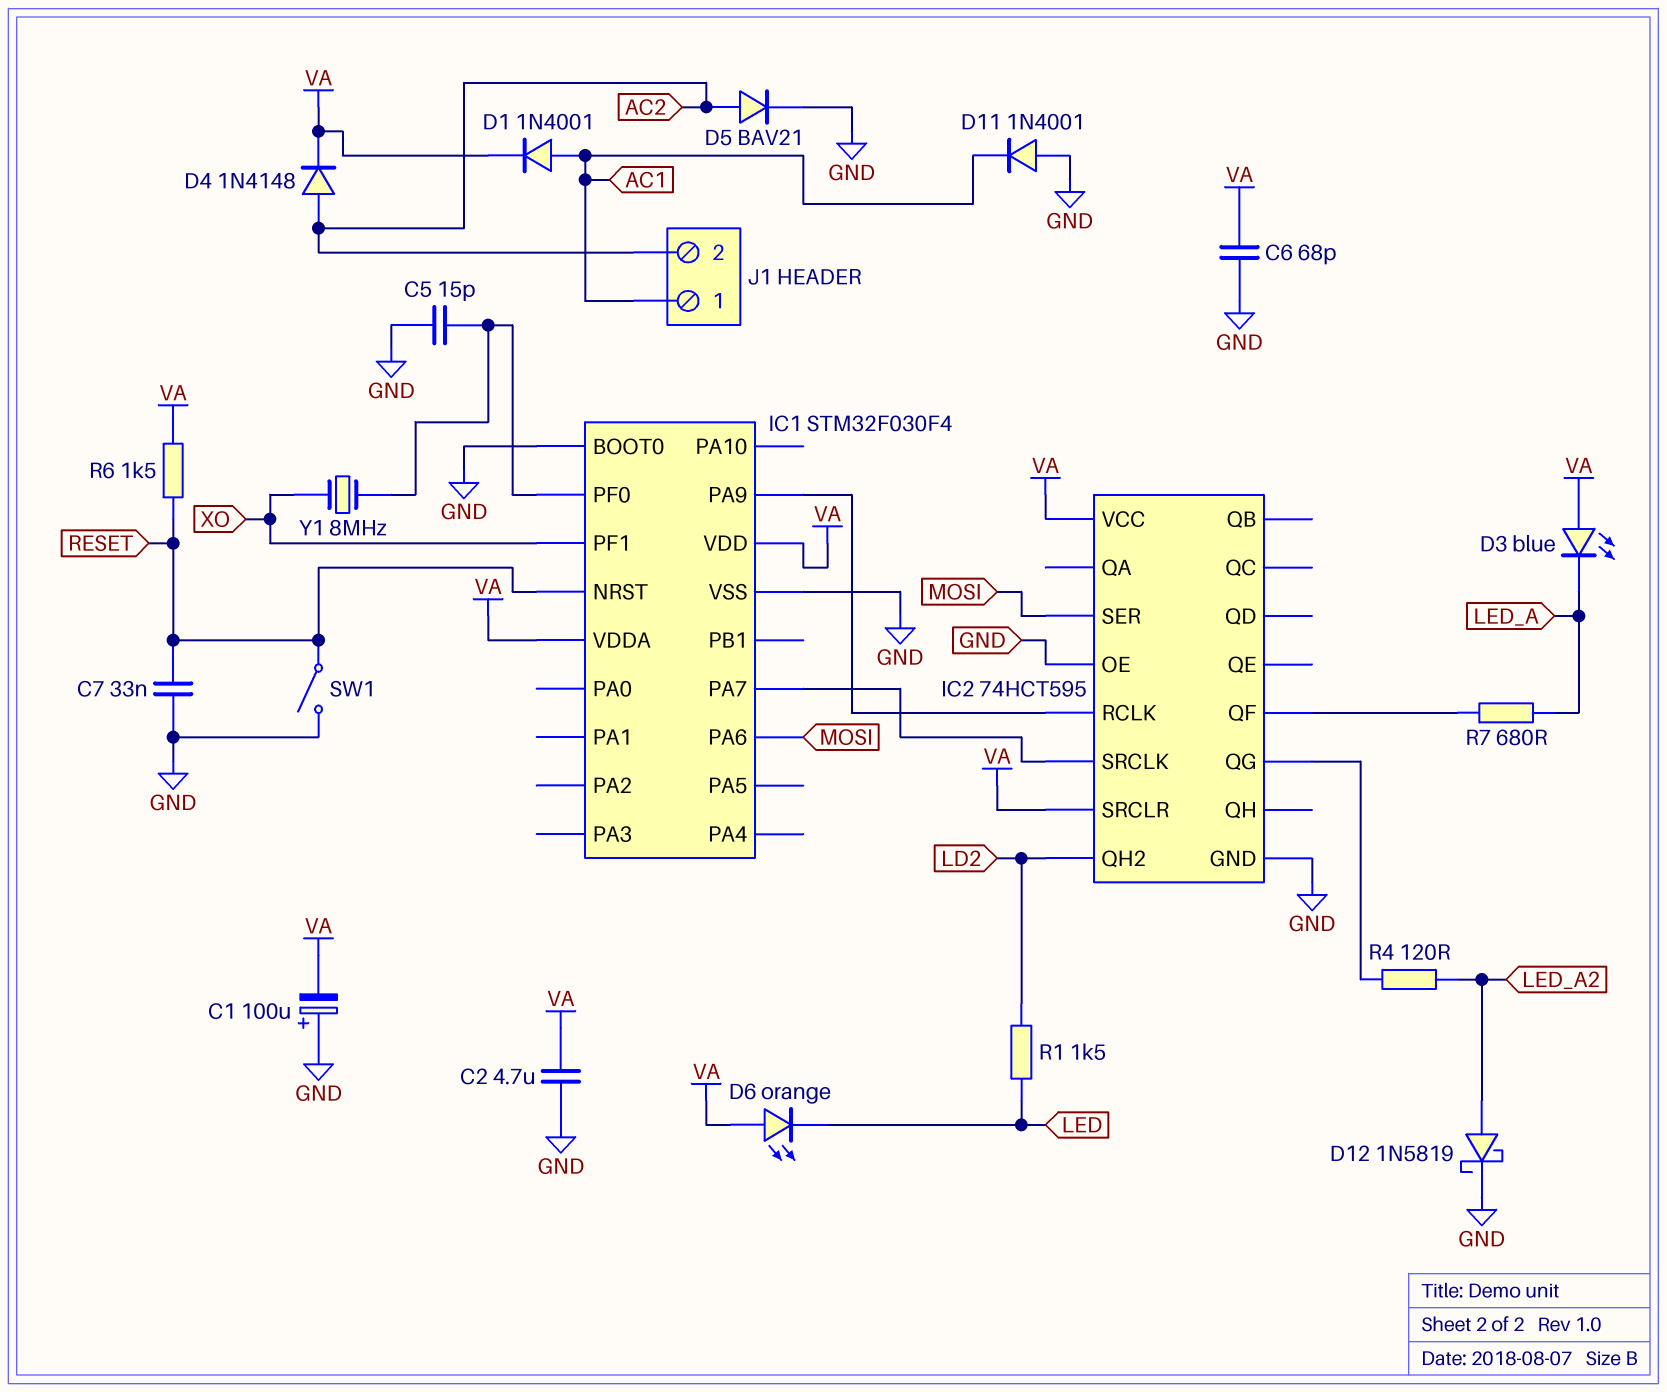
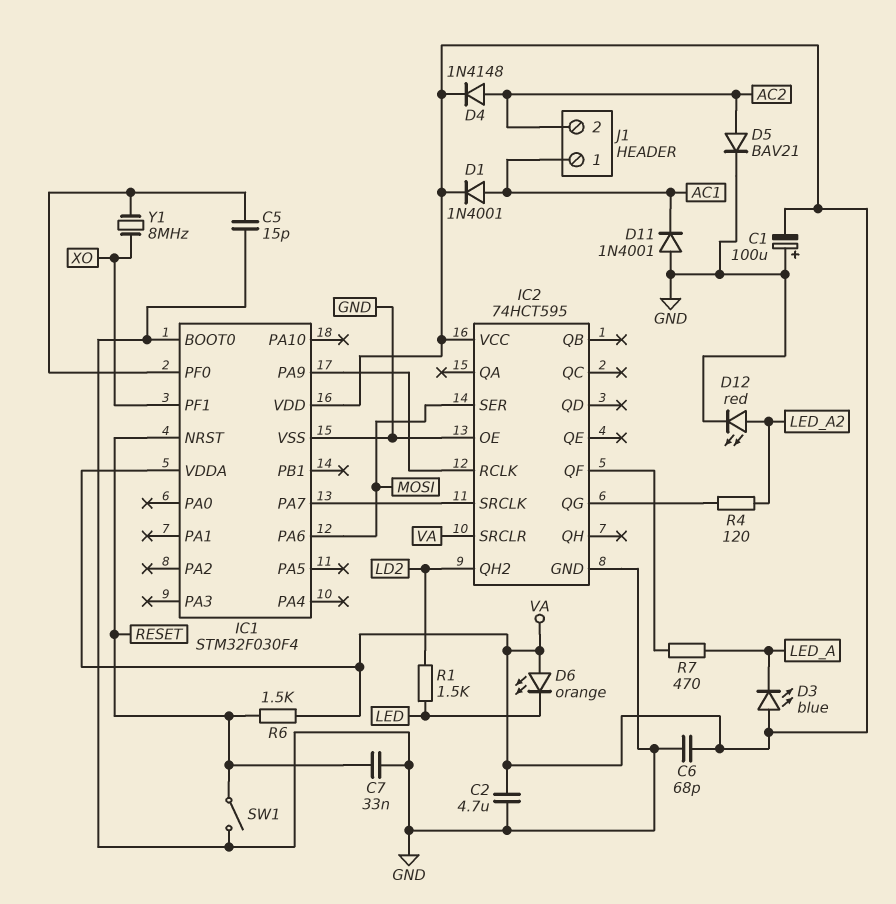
D12: schottky 1N5819 (A LED_A2, K GND) -> LED red (A LED_A2, K GND)
R7: 680 (IC2/QF, LED_A) -> 470 (IC2/QF, LED_A)

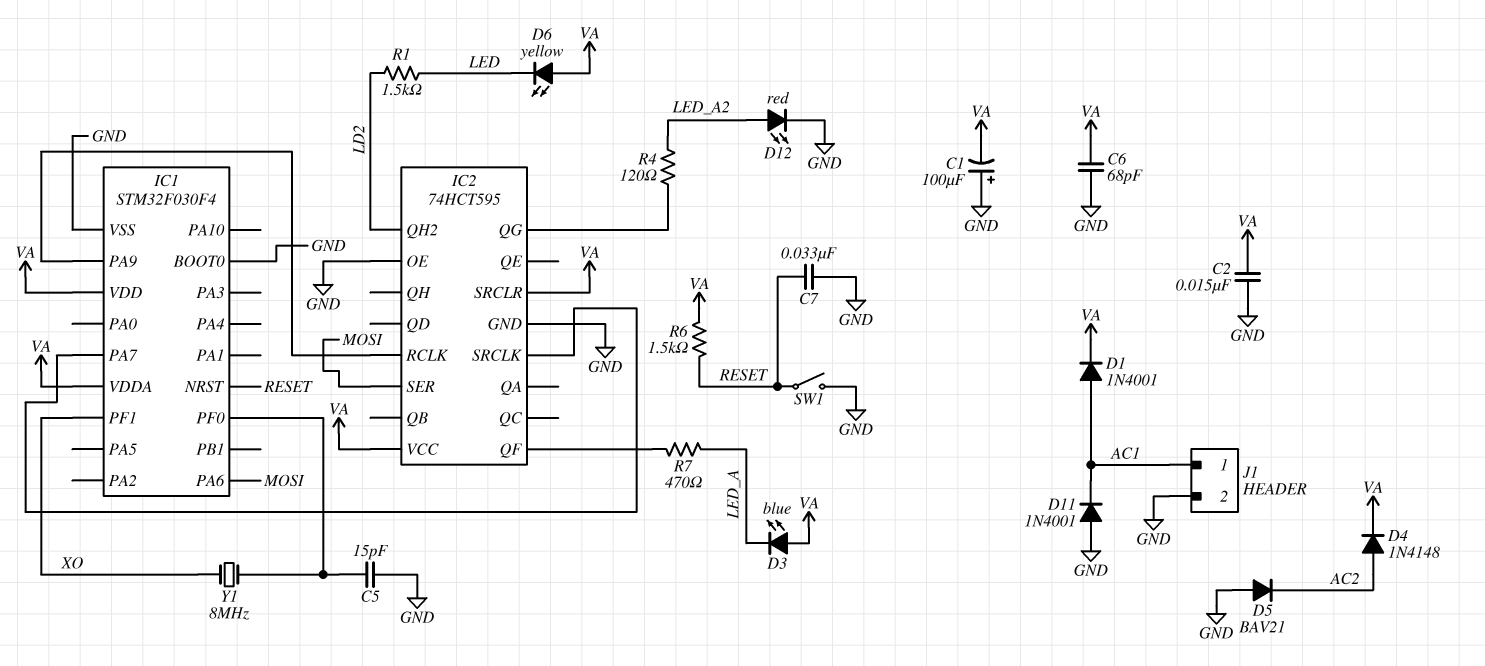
C2: 4.7uF (GND, VA) -> 15nF (GND, VA)
D5: diode BAV21 (A AC2, K GND) -> diode BAV21 (A GND, K AC2)
D6: LED orange (A VA, K LED) -> LED yellow (A VA, K LED)
J1 pin 2: AC2 -> GND

